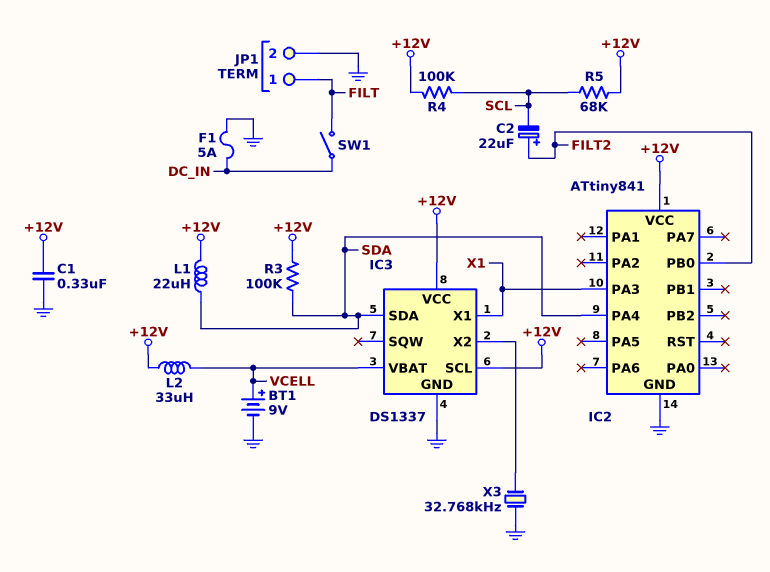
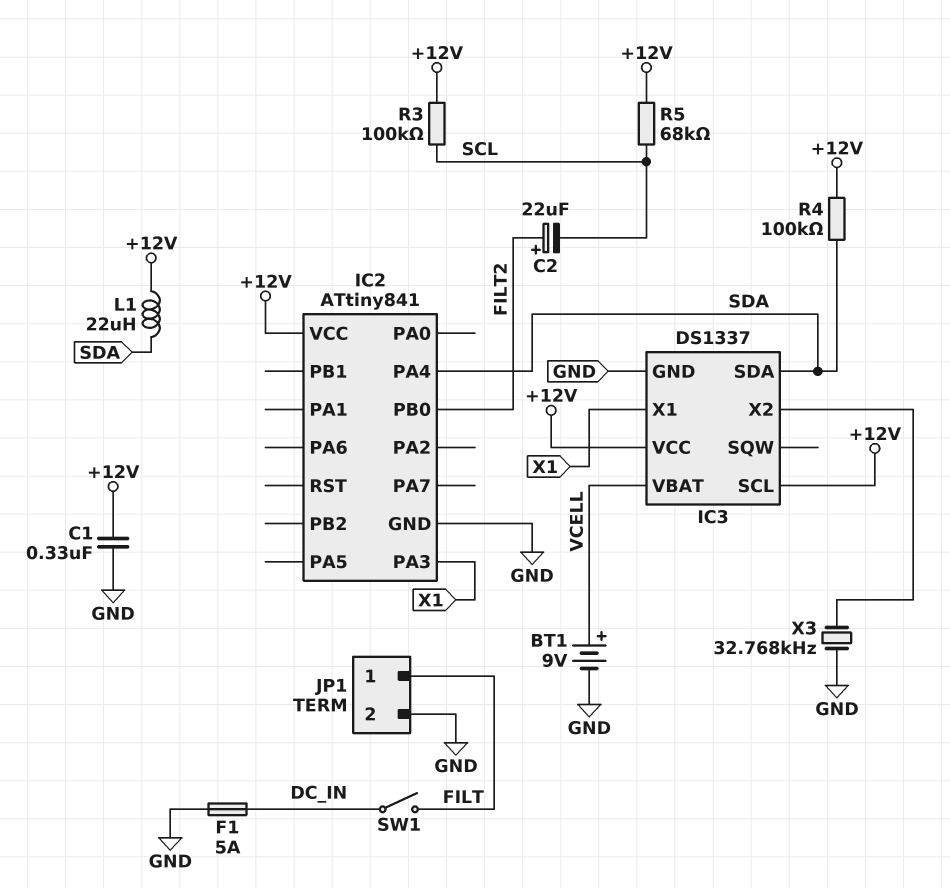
L2: 33uH (+12V, VCELL) -> none
R3: 100k (+12V, SDA) -> 100k (+12V, SCL)
R4: 100k (+12V, SCL) -> 100k (+12V, SDA)

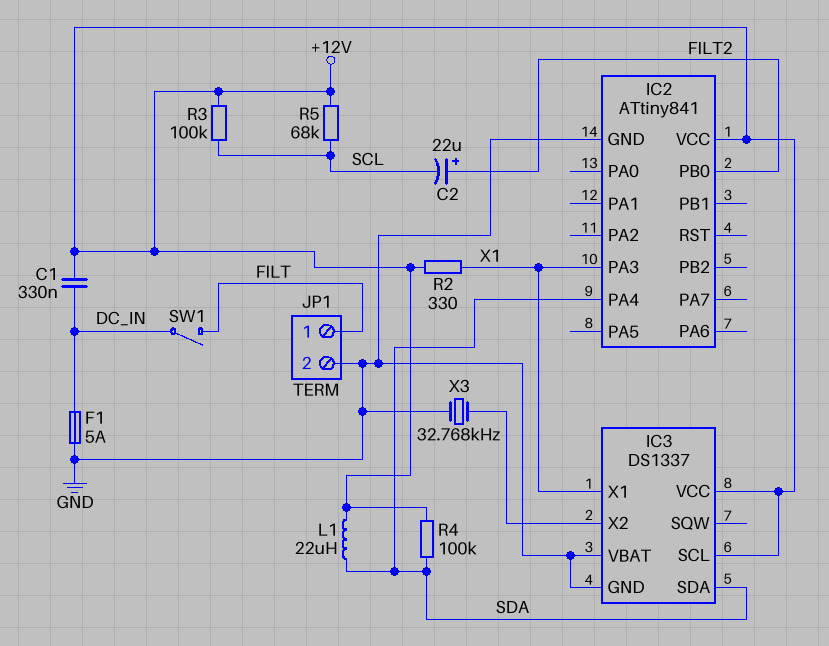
BT1: 9V (plus VCELL, minus GND) -> none
C1: 330nF (+12V, GND) -> 330nF (+12V, DC_IN)
IC3 pin VBAT: VCELL -> GND
R2: none -> 330 (+12V, X1)

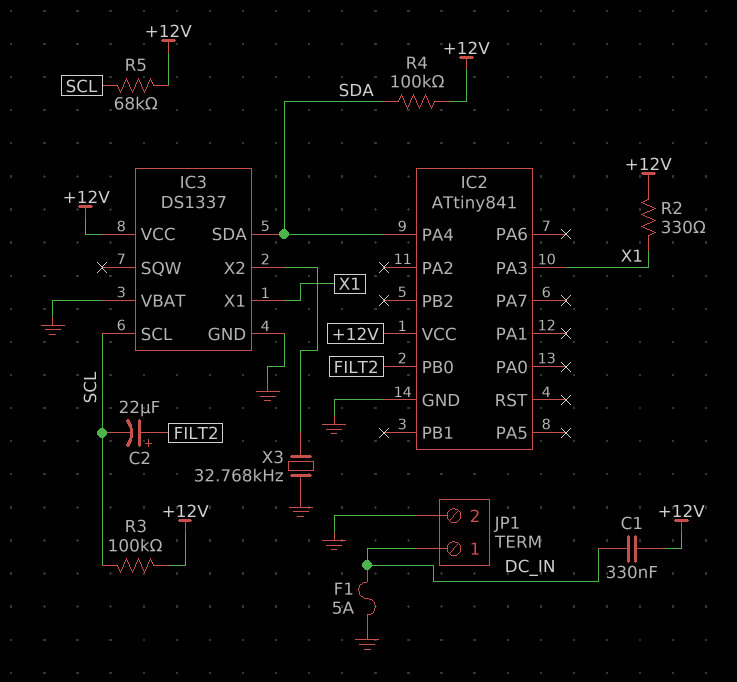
IC3 pin SCL: +12V -> SCL
JP1 pin 1: FILT -> DC_IN
L1: 22uH (+12V, SDA) -> none
SW1: switch (DC_IN, FILT) -> none

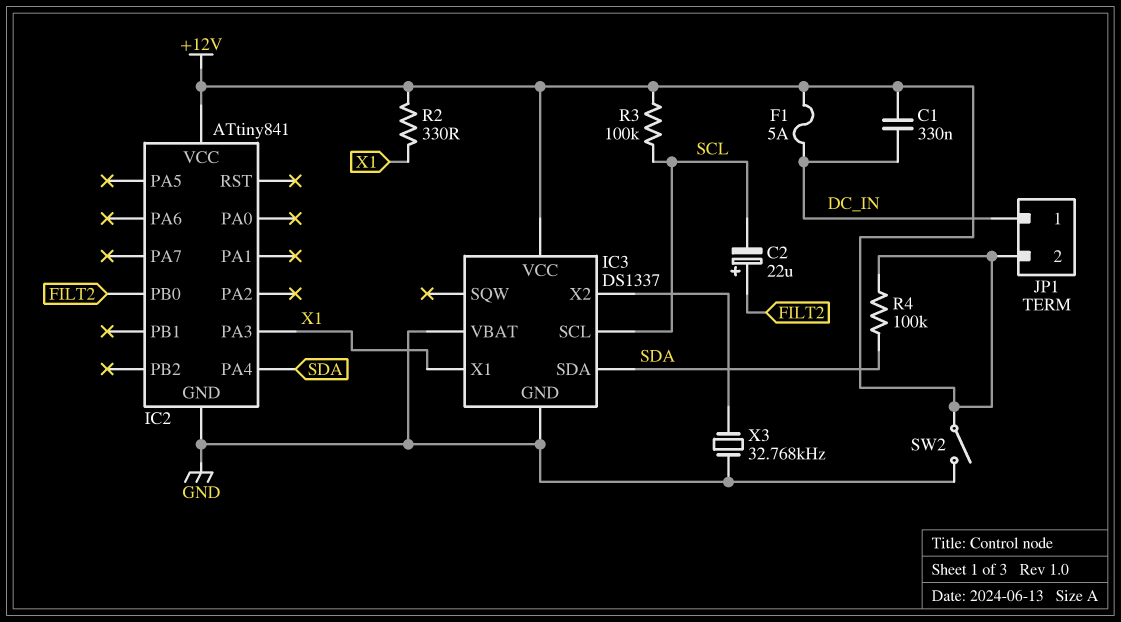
F1: 5A (DC_IN, GND) -> 5A (+12V, DC_IN)
JP1 pin 2: GND -> +12V
R5: 68k (+12V, SCL) -> none
SW2: none -> switch (+12V, GND)

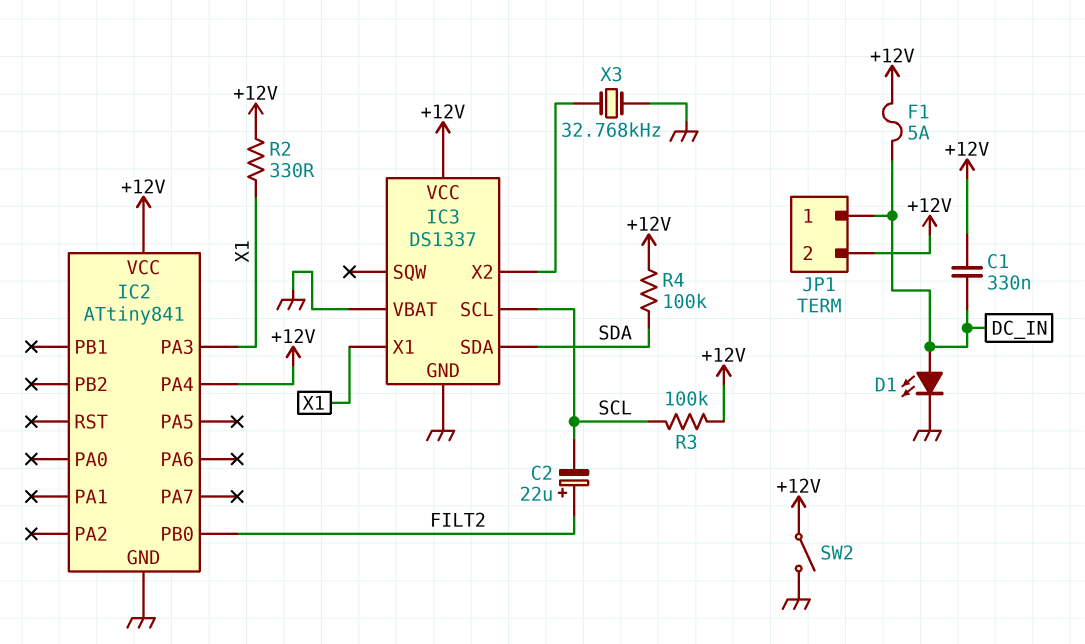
D1: none -> LED (A DC_IN, K GND)
IC2 pin PA4: SDA -> +12V

